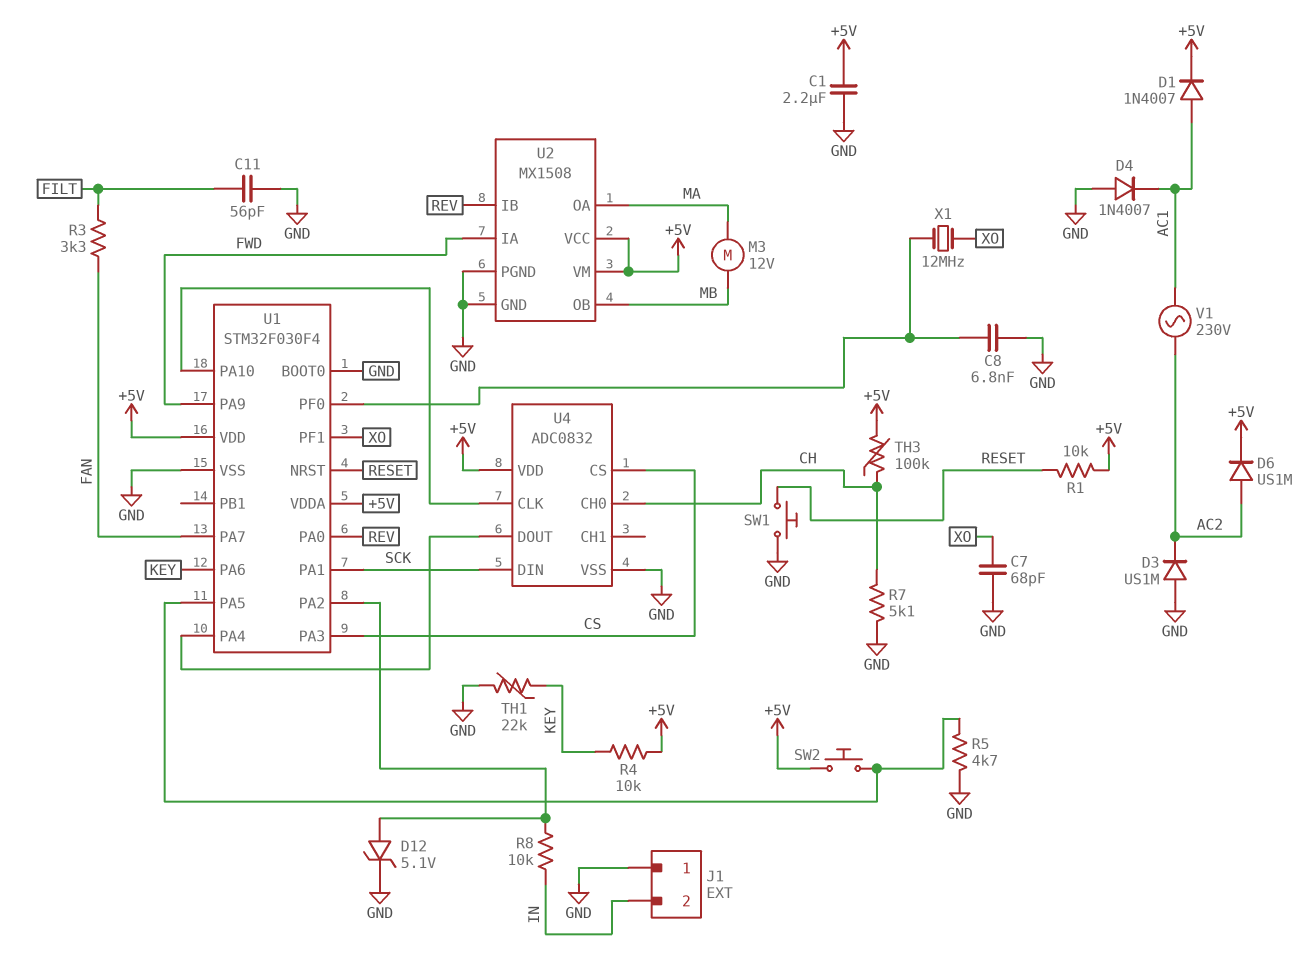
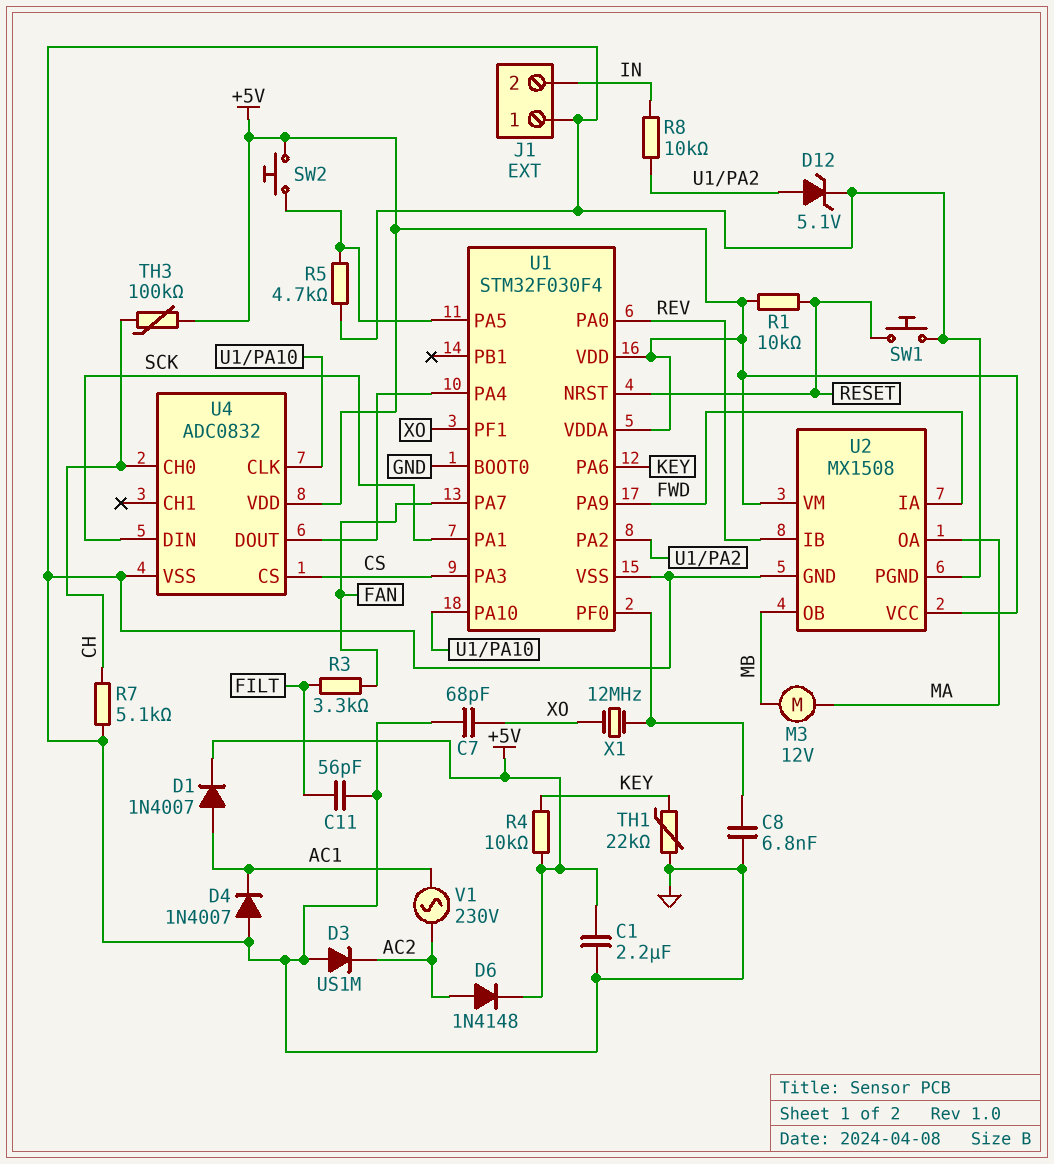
D6: diode US1M (A AC2, K +5V) -> diode 1N4148 (A AC2, K +5V)

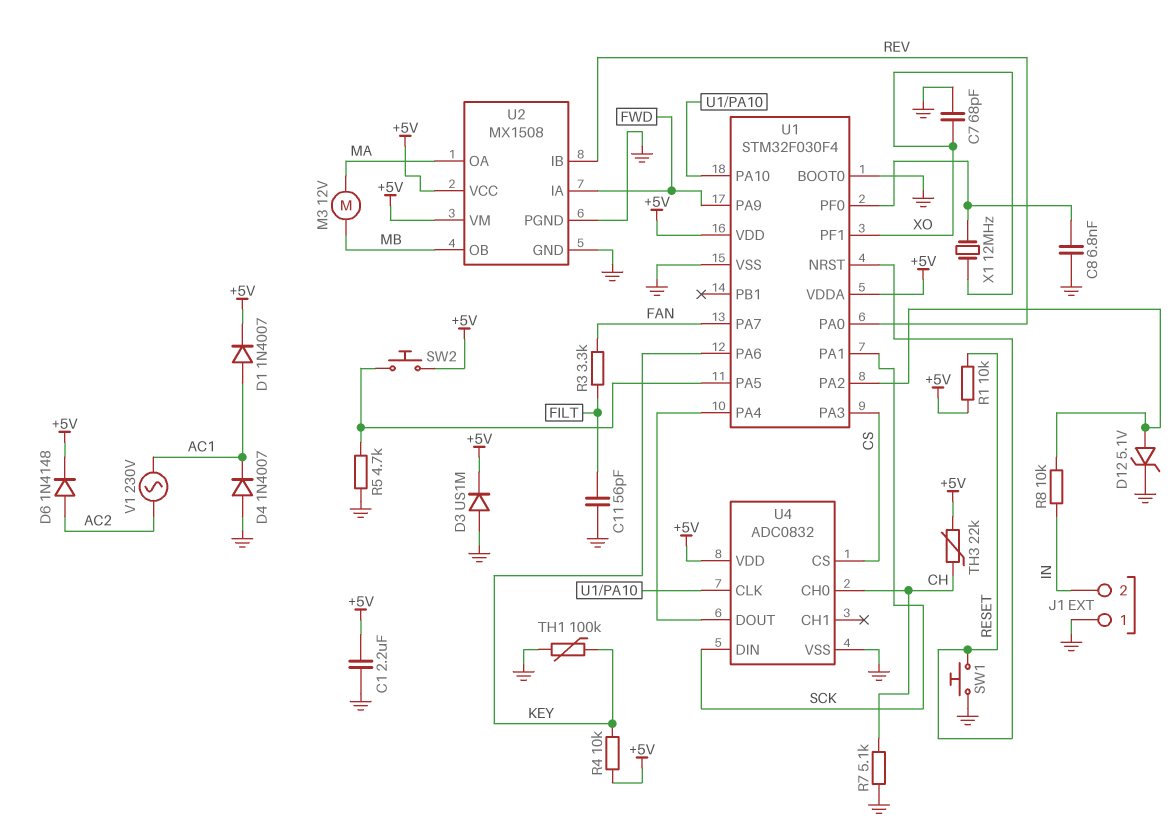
D3: diode US1M (A GND, K AC2) -> diode US1M (A GND, K +5V)
TH1: 22k (GND, KEY) -> 100k (GND, KEY)
TH3: 100k (+5V, CH) -> 22k (+5V, CH)

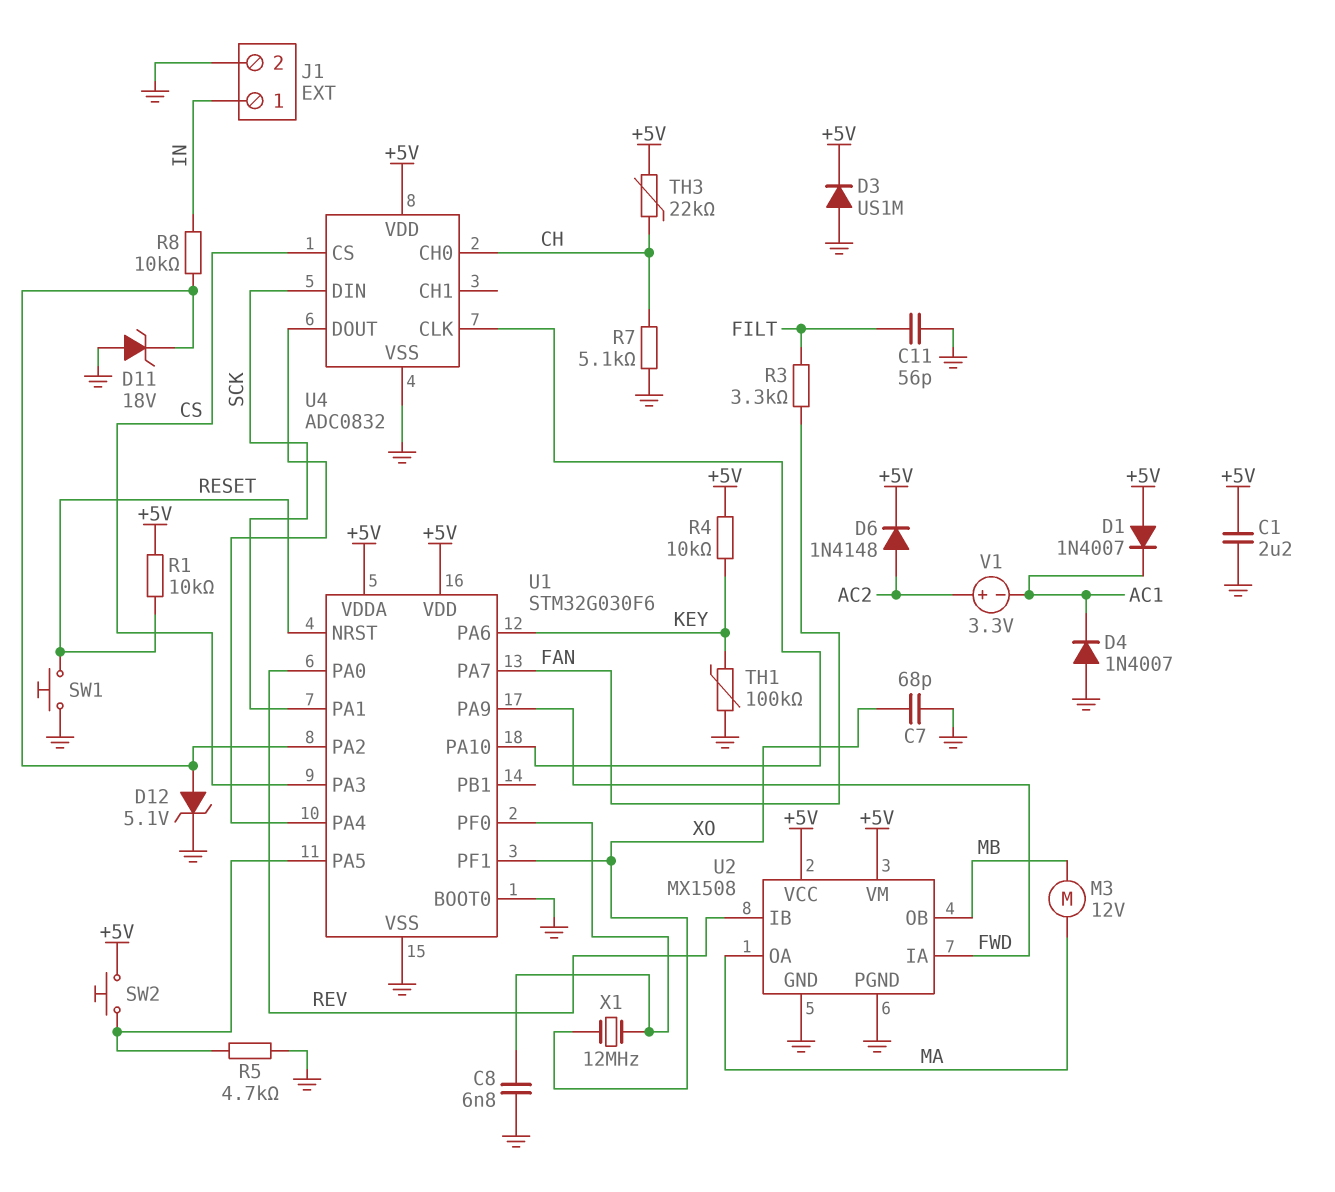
D1: diode 1N4007 (A AC1, K +5V) -> diode 1N4007 (A +5V, K AC1)
D11: none -> zener 18V (A GND, K U1/PA2)
J1 pin 1: GND -> IN
J1 pin 2: IN -> GND
U1: STM32F030F4 -> STM32G030F6
V1: AC 230V (AC1, AC2) -> 3.3V (plus AC2, minus AC1)

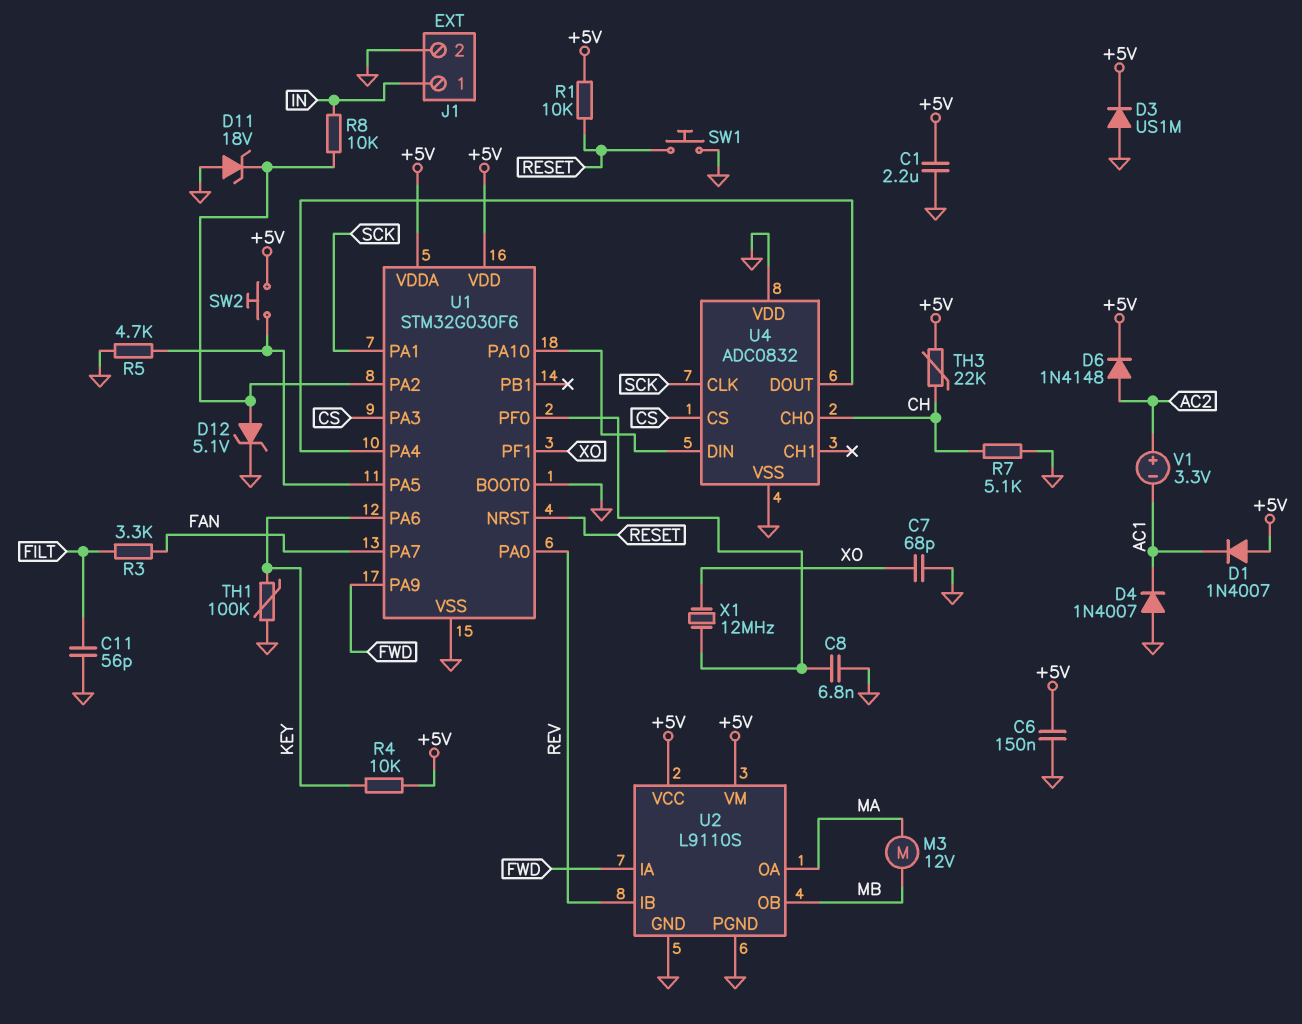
C6: none -> 150nF (+5V, GND)
U2: MX1508 -> L9110S
U4 pin CLK: U1/PA10 -> SCK
U4 pin DIN: SCK -> U1/PA10
U4 pin VDD: +5V -> GND

